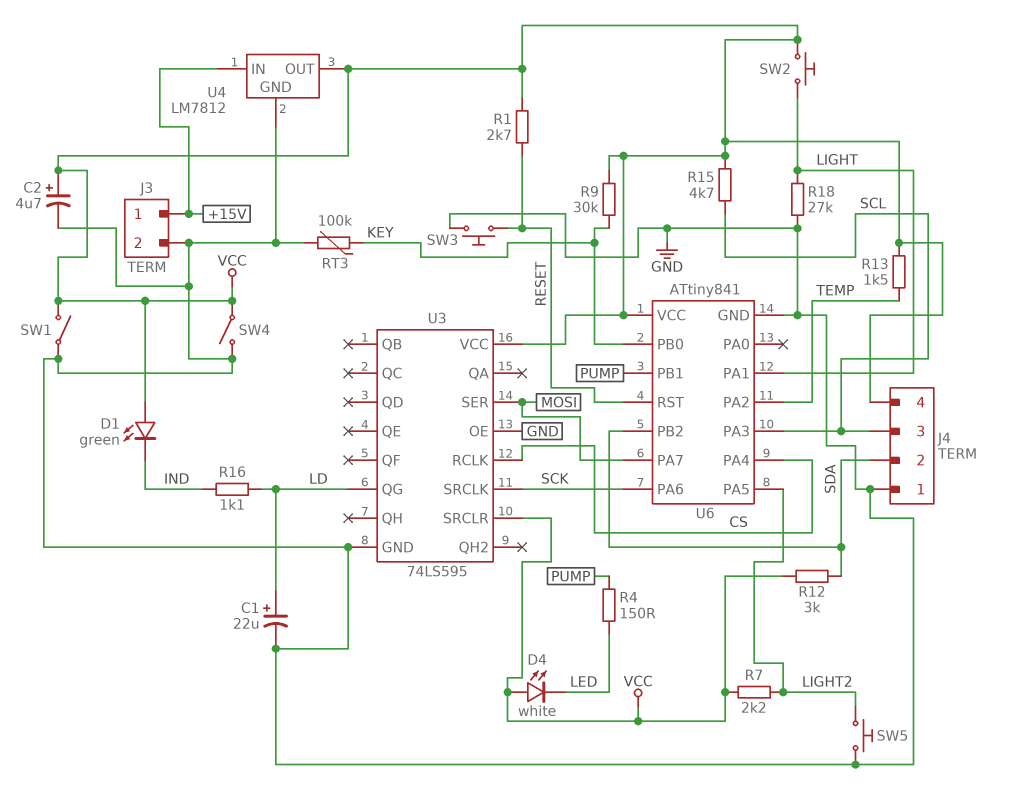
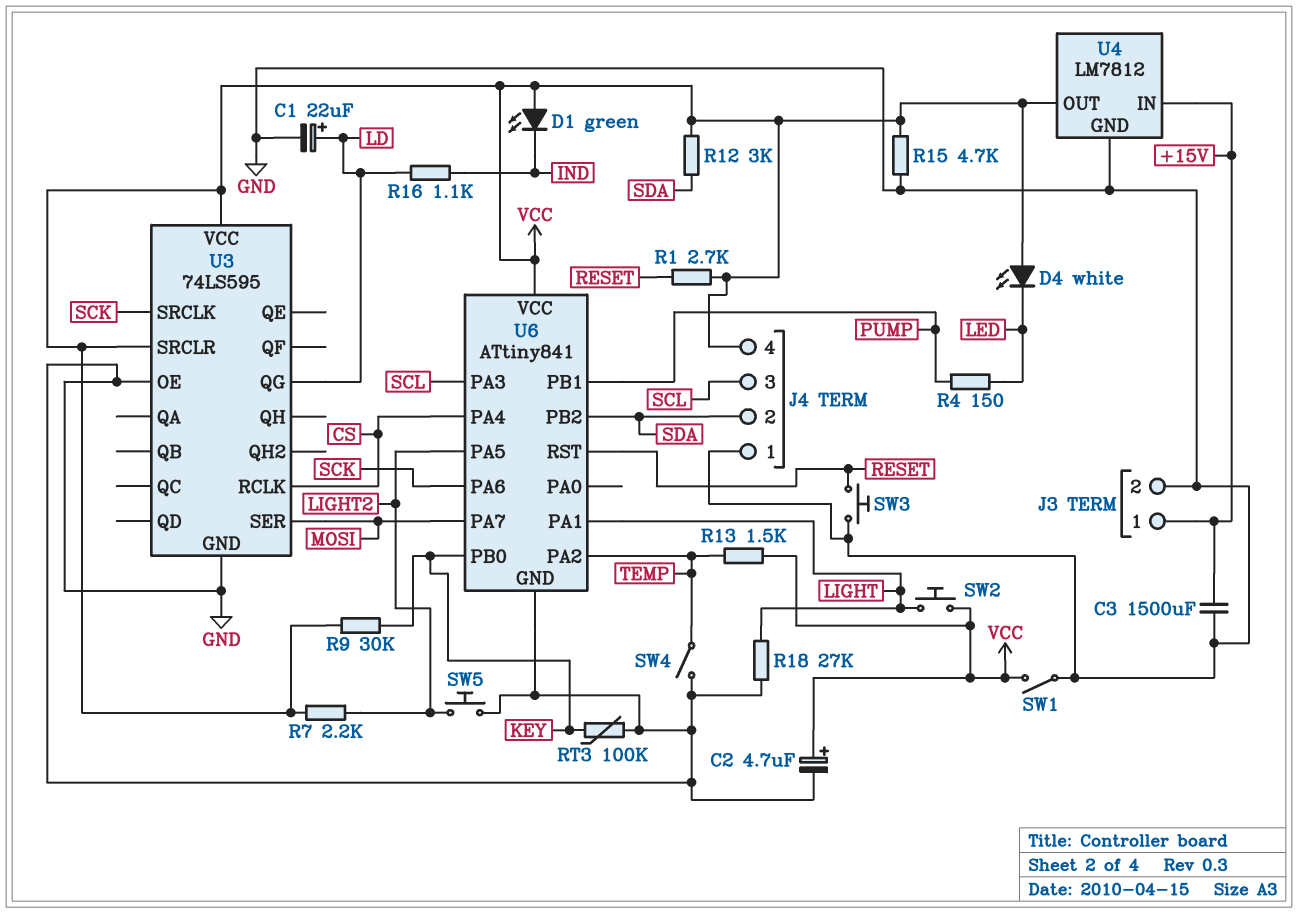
C3: none -> 1500uF (+15V, GND)
R15: 4.7k (SCL, VCC) -> 4.7k (GND, VCC)
SW4: switch (GND, VCC) -> switch (GND, TEMP)

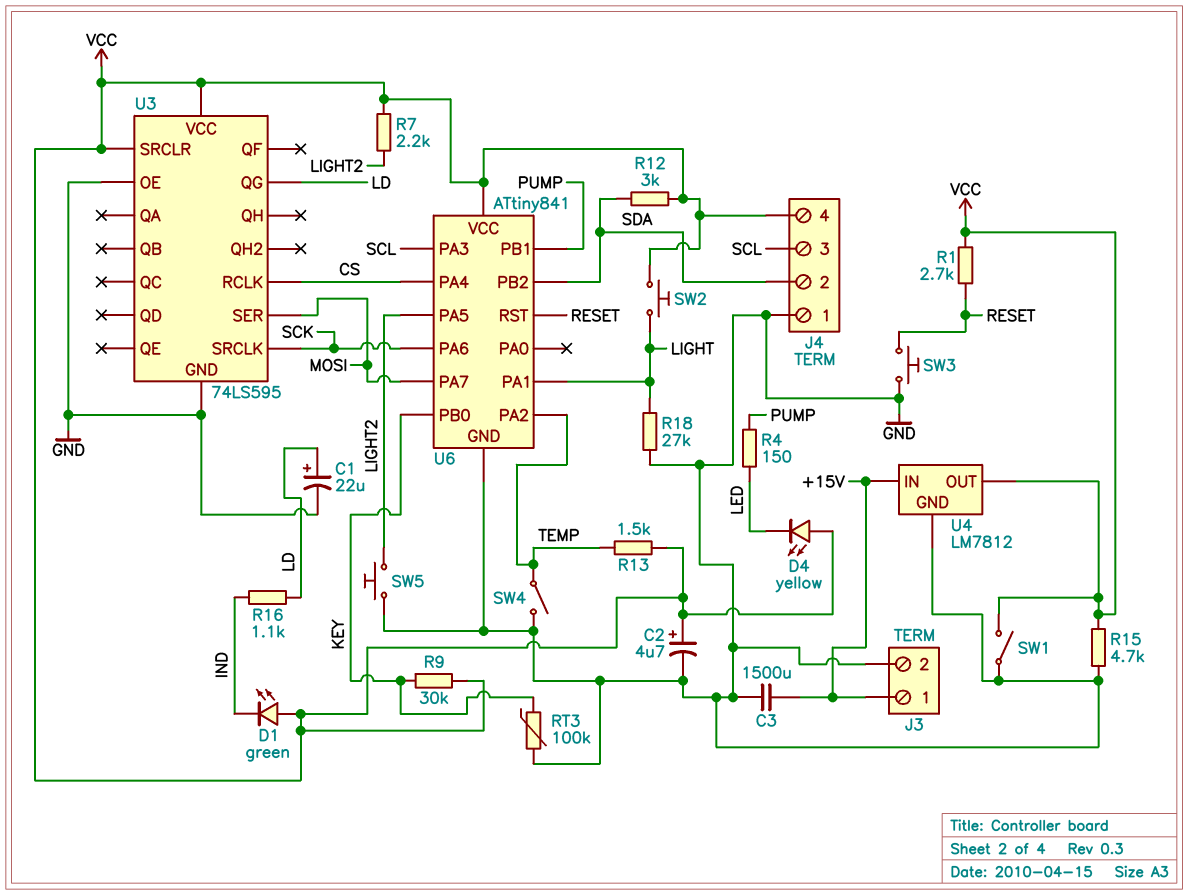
D4: LED white (A VCC, K LED) -> LED yellow (A VCC, K LED)

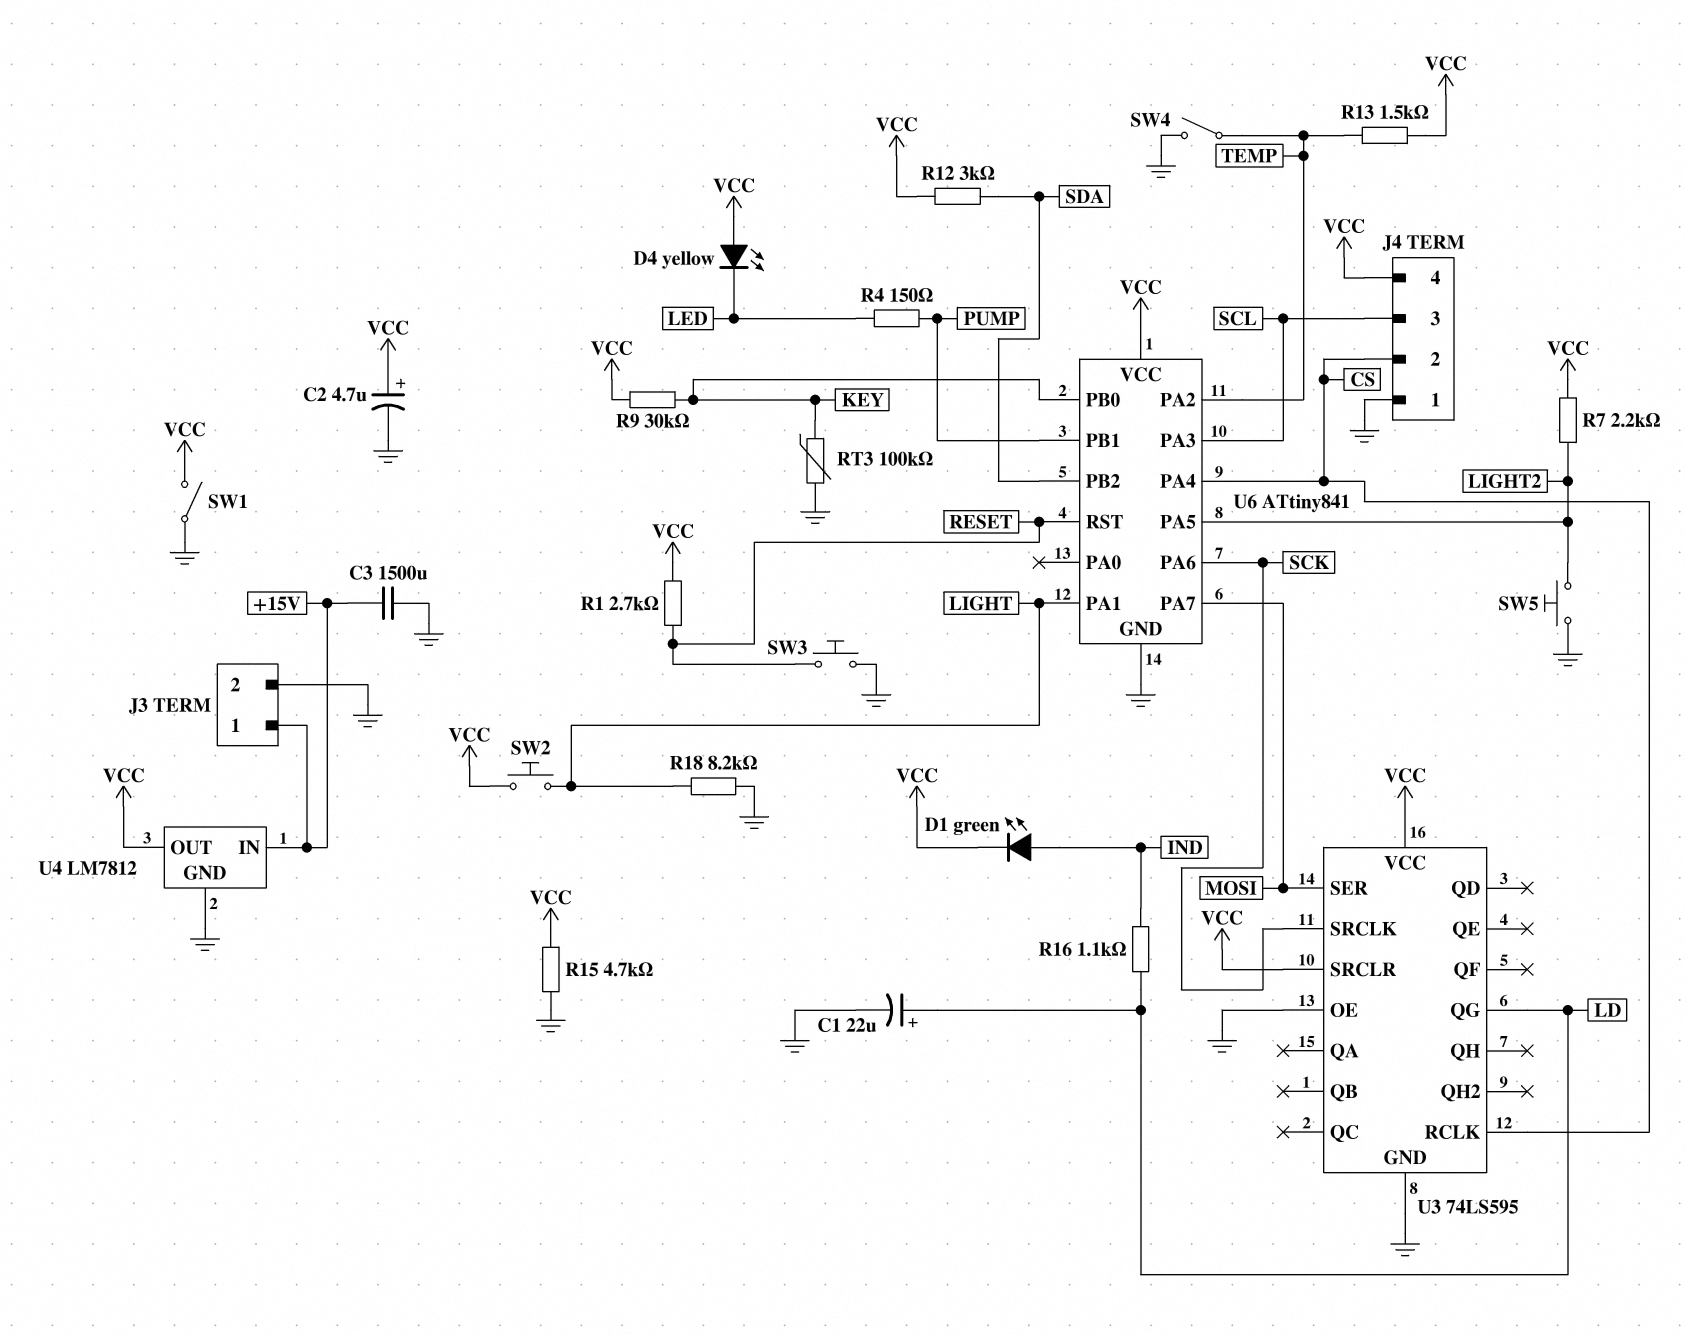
D1: LED green (A VCC, K IND) -> LED green (A IND, K VCC)
J4 pin 2: SDA -> CS
R18: 27k (GND, LIGHT) -> 8.2k (GND, LIGHT)

